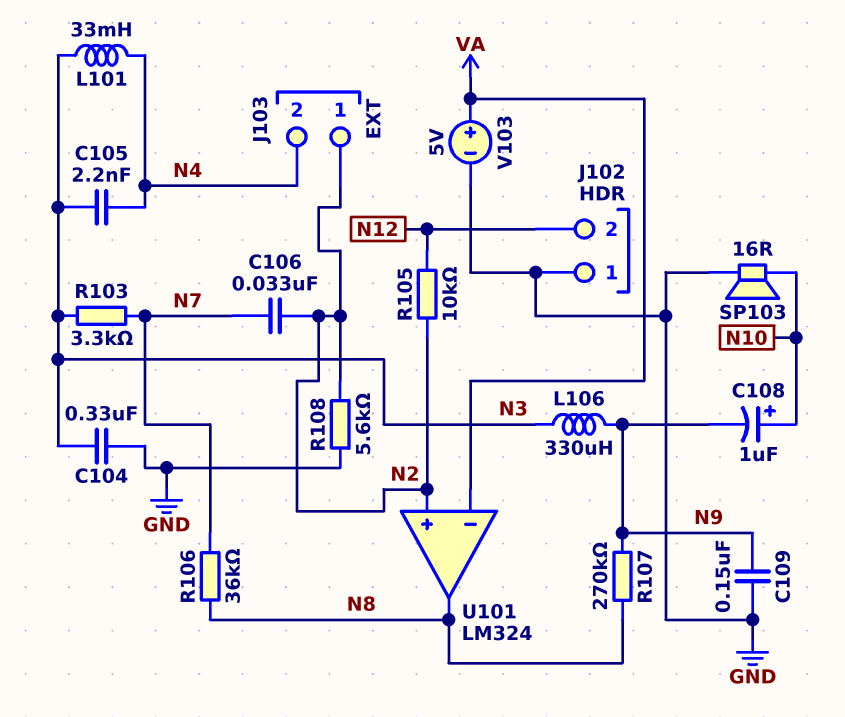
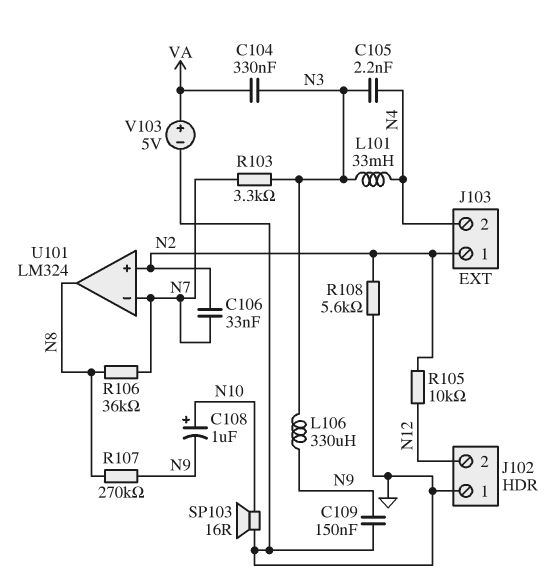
C104: 330nF (GND, N3) -> 330nF (N3, VA)
U101 pin in-: VA -> N7

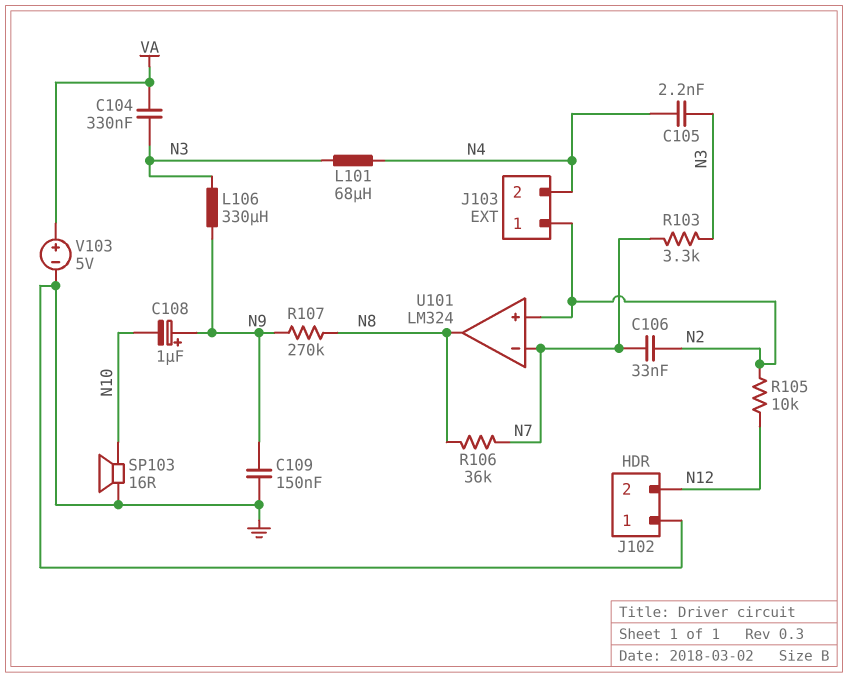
C108: 1uF (plus N10, minus N9) -> 1uF (plus N9, minus N10)
L101: 33mH (N3, N4) -> 68uH (N3, N4)
R108: 5.6k (GND, N2) -> none

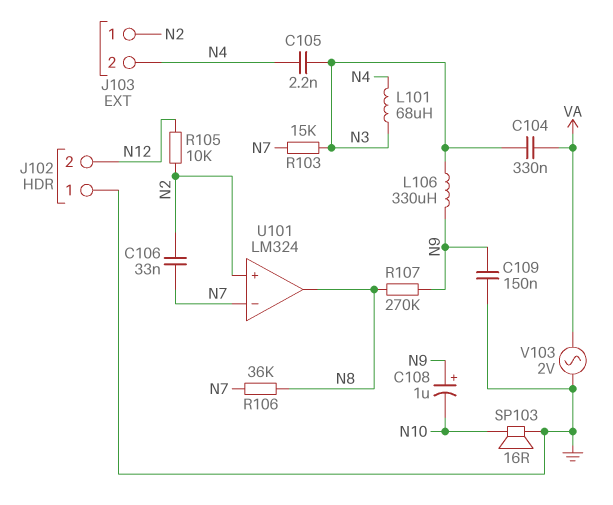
R103: 3.3k (N3, N7) -> 15k (N3, N7)
V103: 5V (plus VA, minus GND) -> AC 2V (GND, VA)

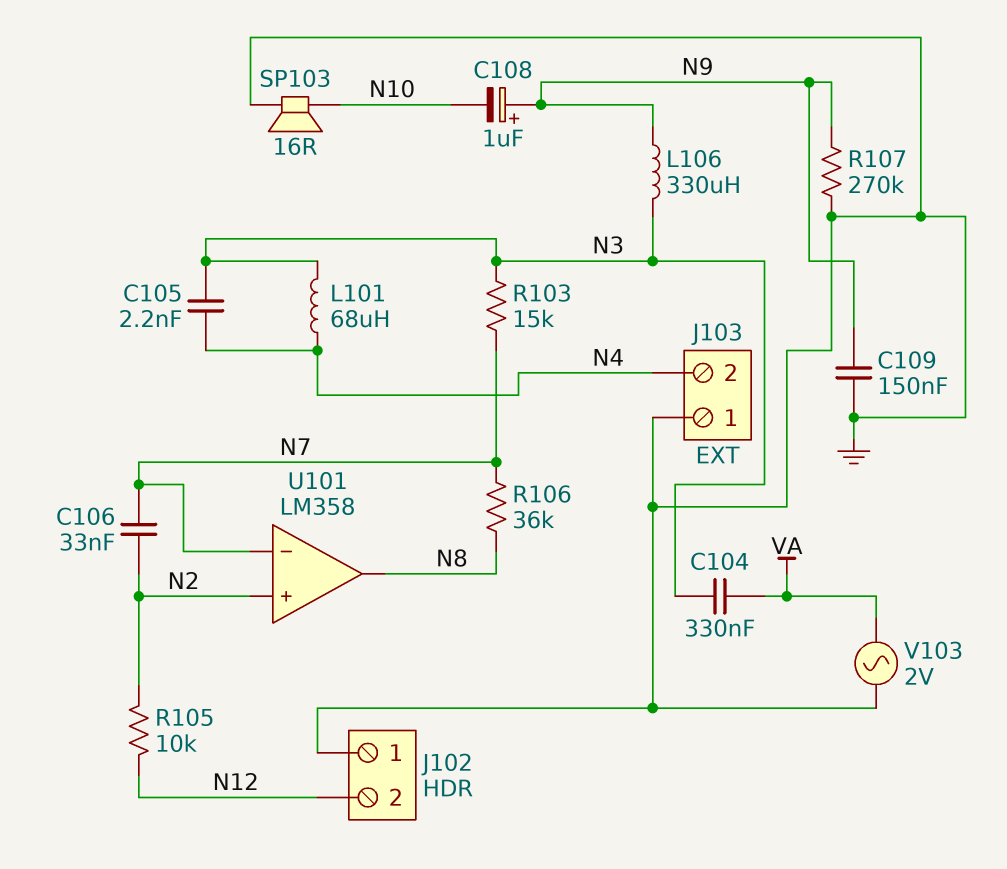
J103 pin 1: N2 -> GND
R107: 270k (N8, N9) -> 270k (GND, N9)
U101: LM324 -> LM358

